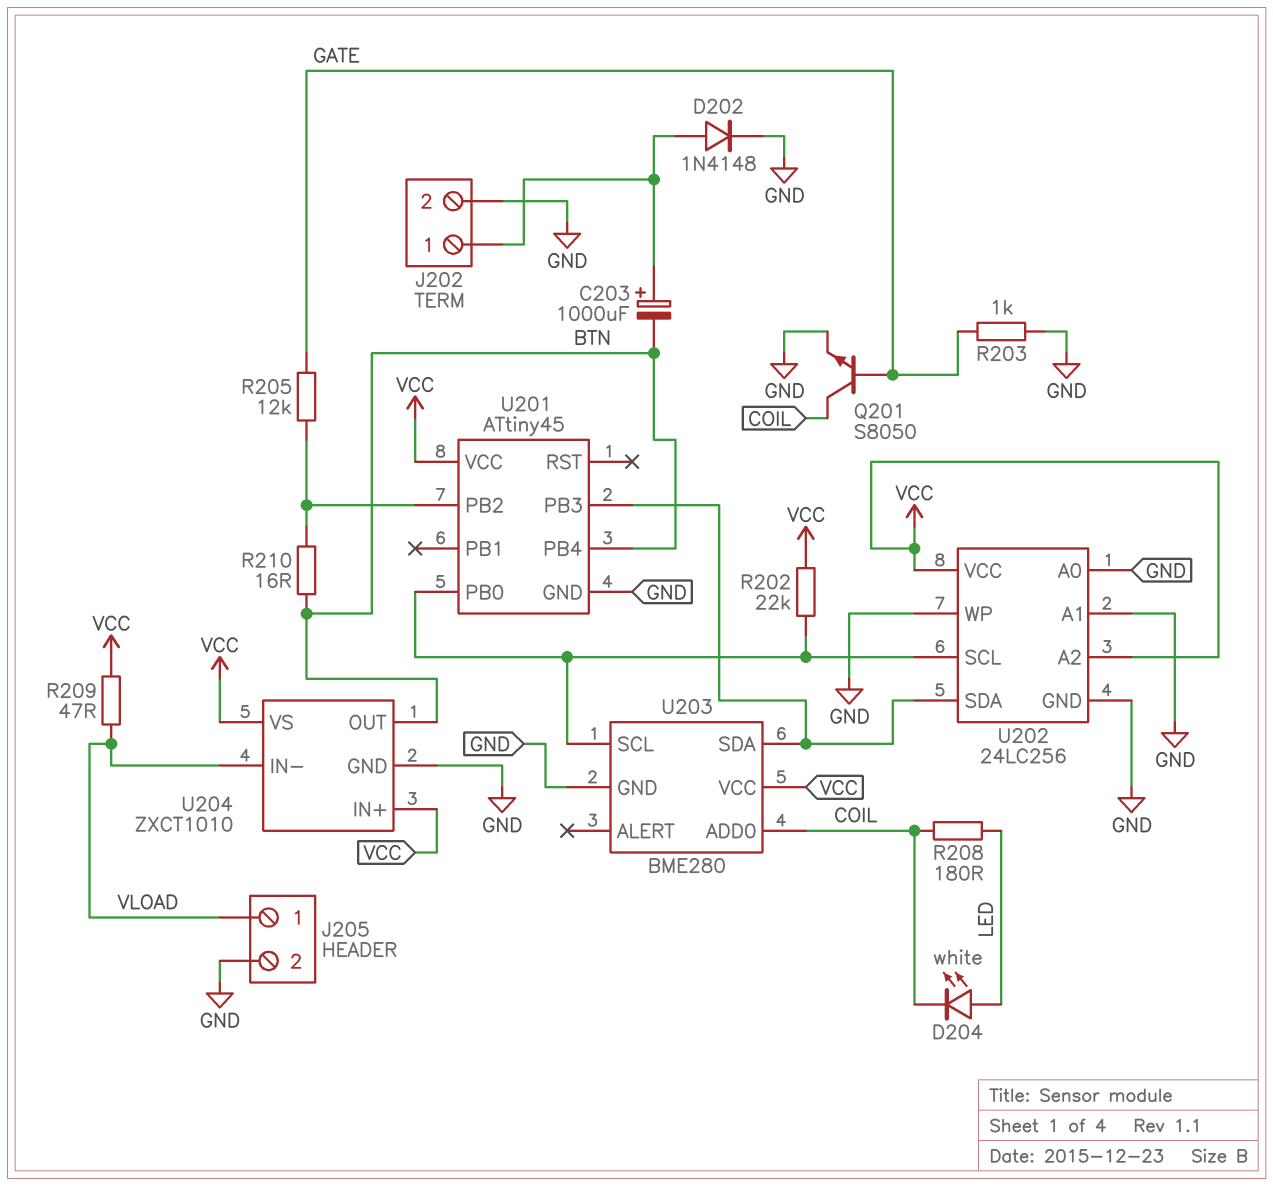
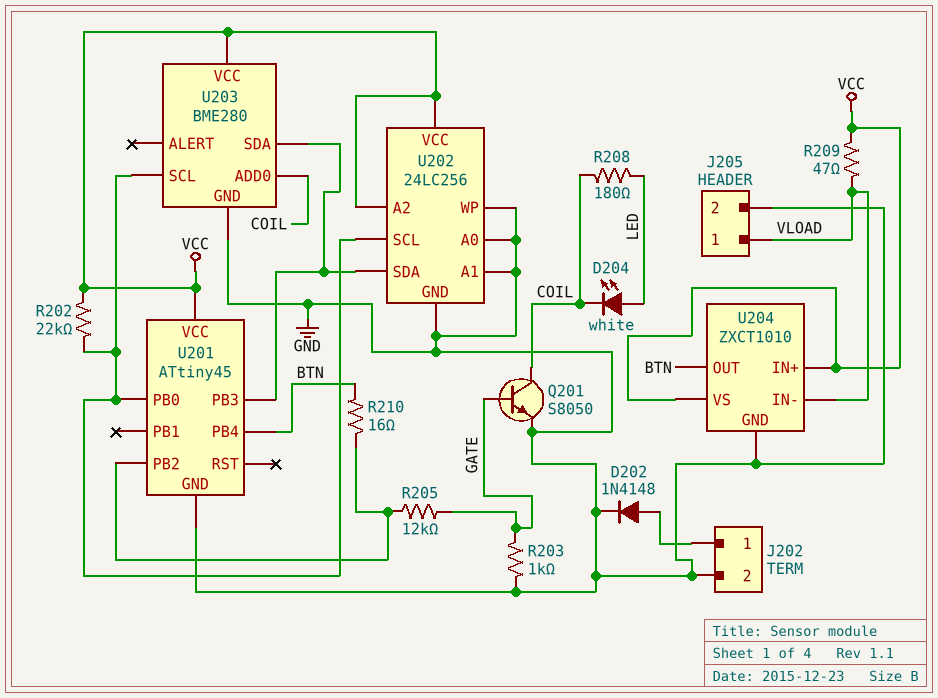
C203: 1000uF (plus J202/1, minus BTN) -> none

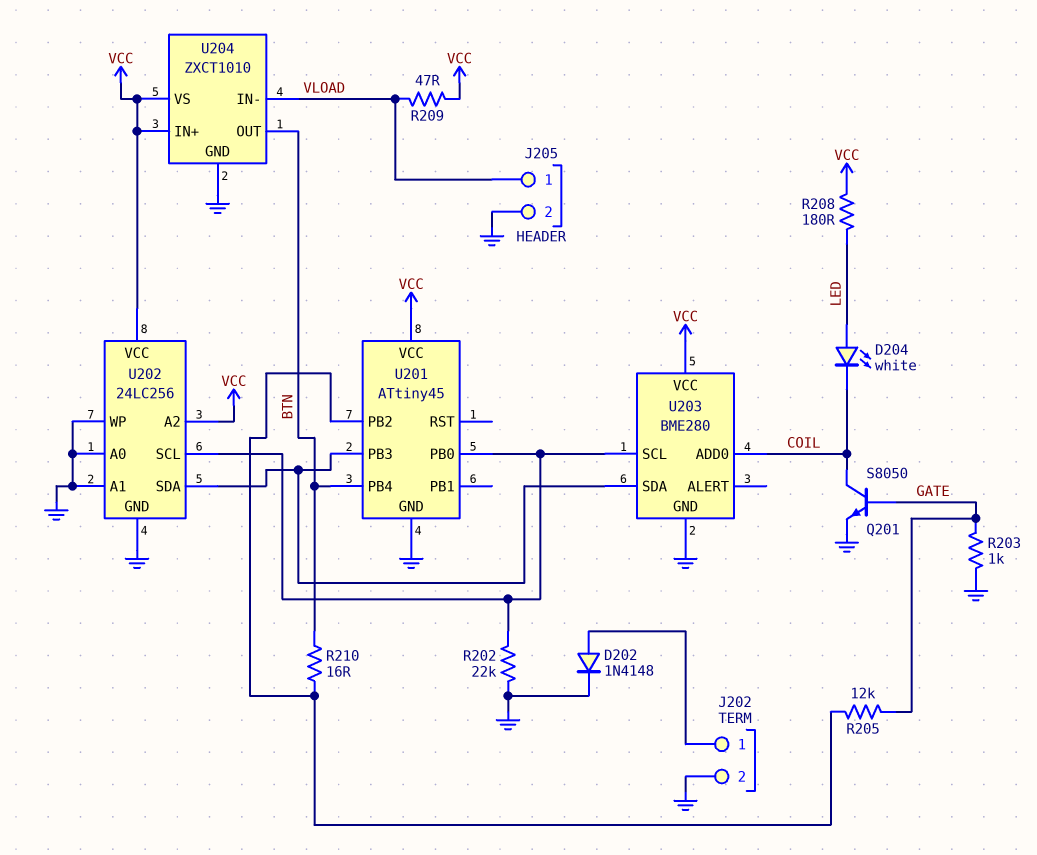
R202: 22k (U201/PB0, VCC) -> 22k (GND, U201/PB0)
R208: 180 (COIL, LED) -> 180 (LED, VCC)

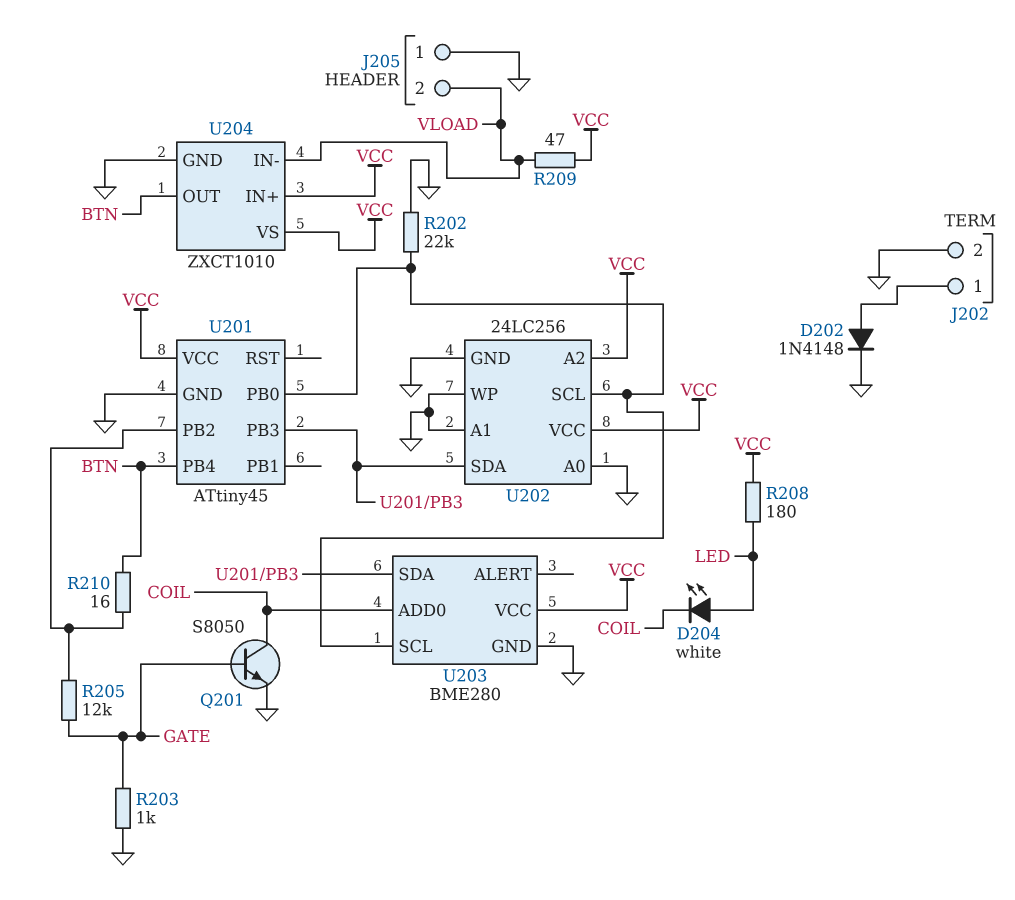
J205 pin 1: VLOAD -> GND
J205 pin 2: GND -> VLOAD

